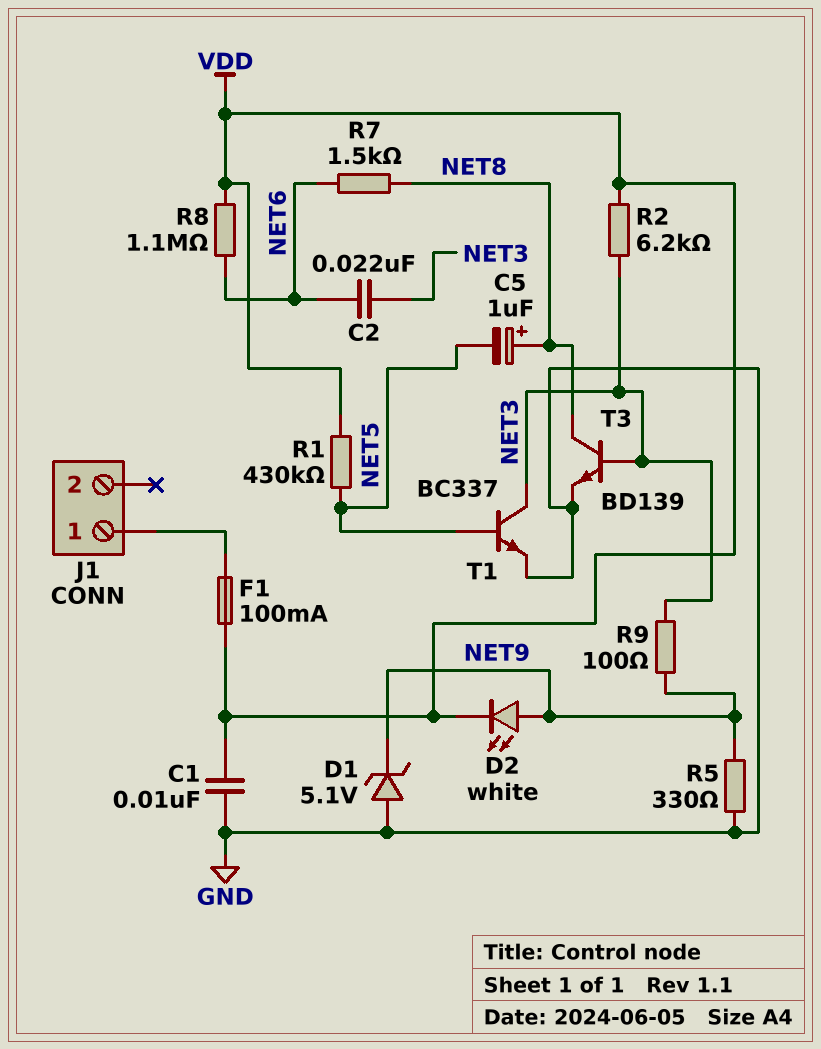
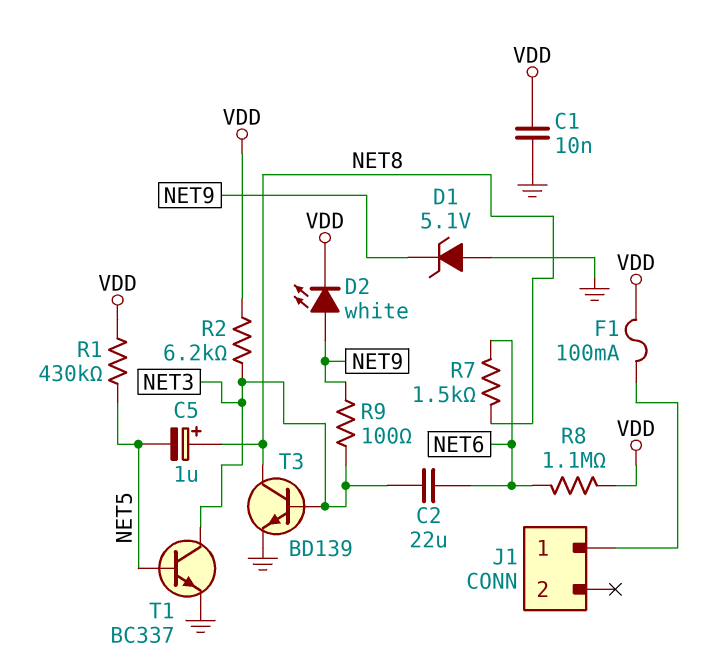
C2: 22nF (NET3, NET6) -> 22uF (NET3, NET6)
R5: 330 (GND, NET9) -> none

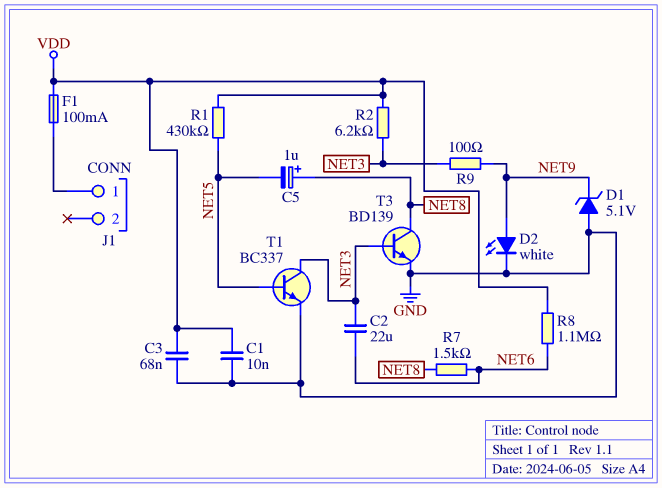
C3: none -> 68nF (GND, VDD)
D2: LED white (A NET9, K VDD) -> LED white (A NET9, K GND)

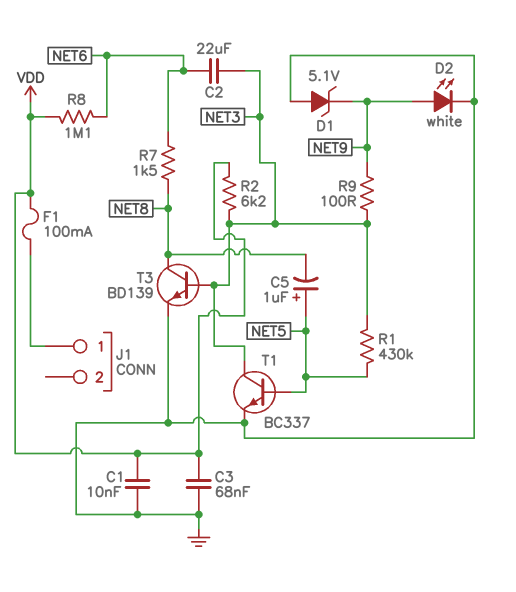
C5: 1uF (plus NET8, minus NET5) -> 1uF (plus NET5, minus NET8)
R1: 430k (NET5, VDD) -> 430k (NET3, NET5)

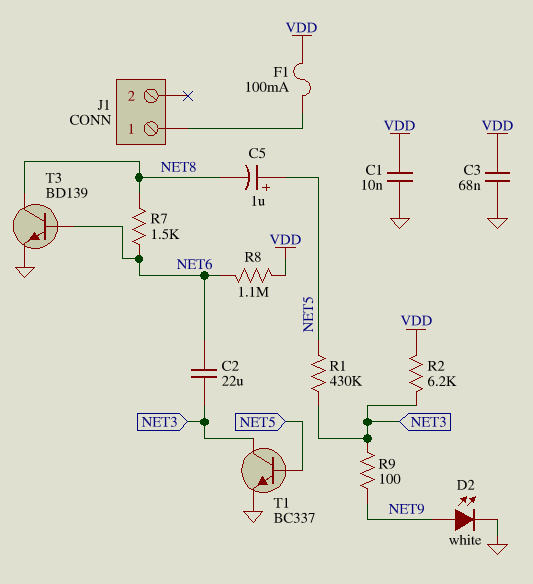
D1: zener 5.1V (A GND, K NET9) -> none
T3: NPN BD139 (B NET3, C NET8, E GND) -> NPN BD139 (B NET6, C NET8, E GND)

